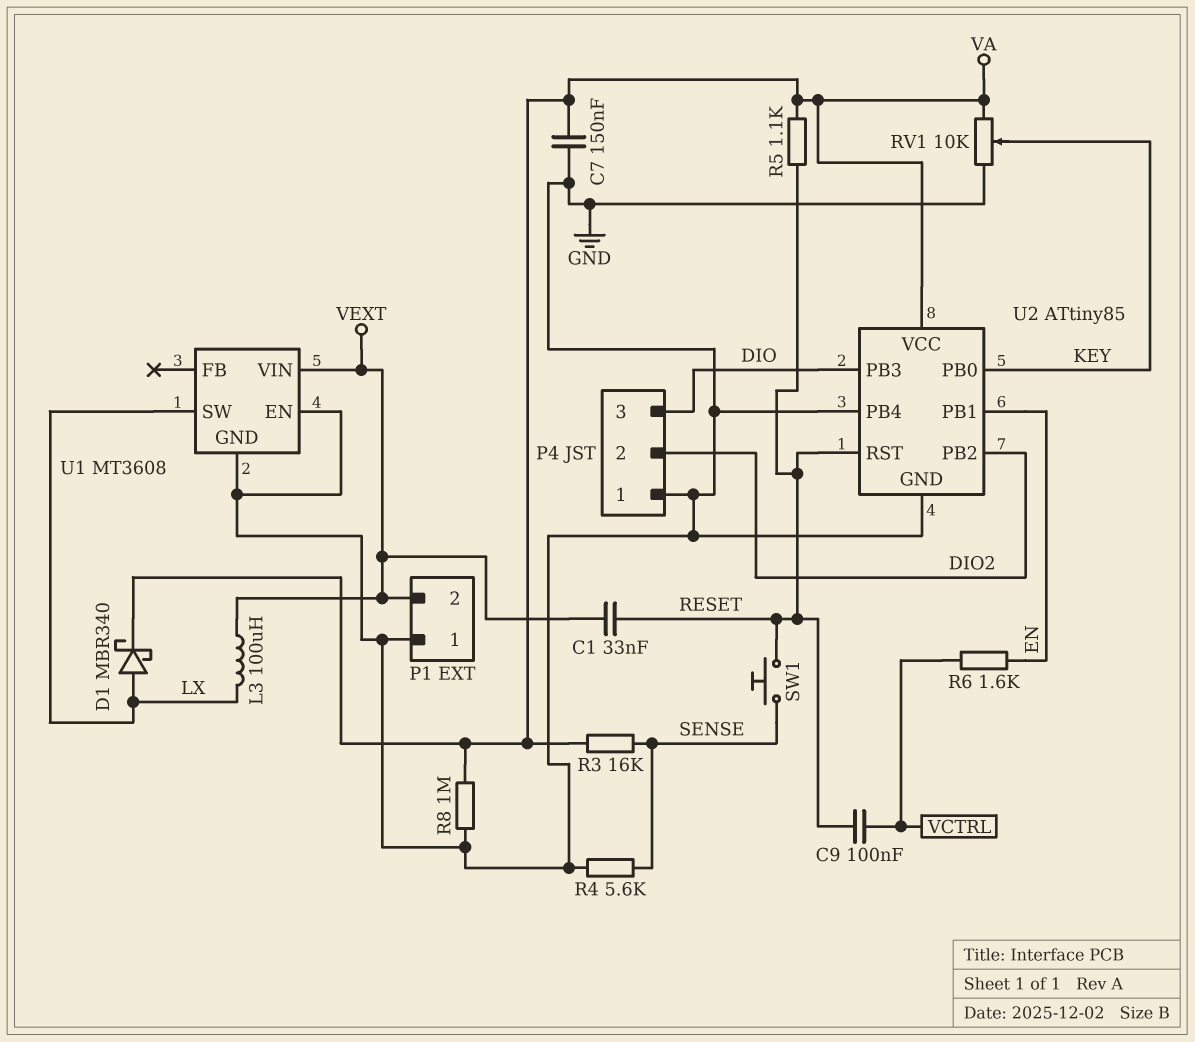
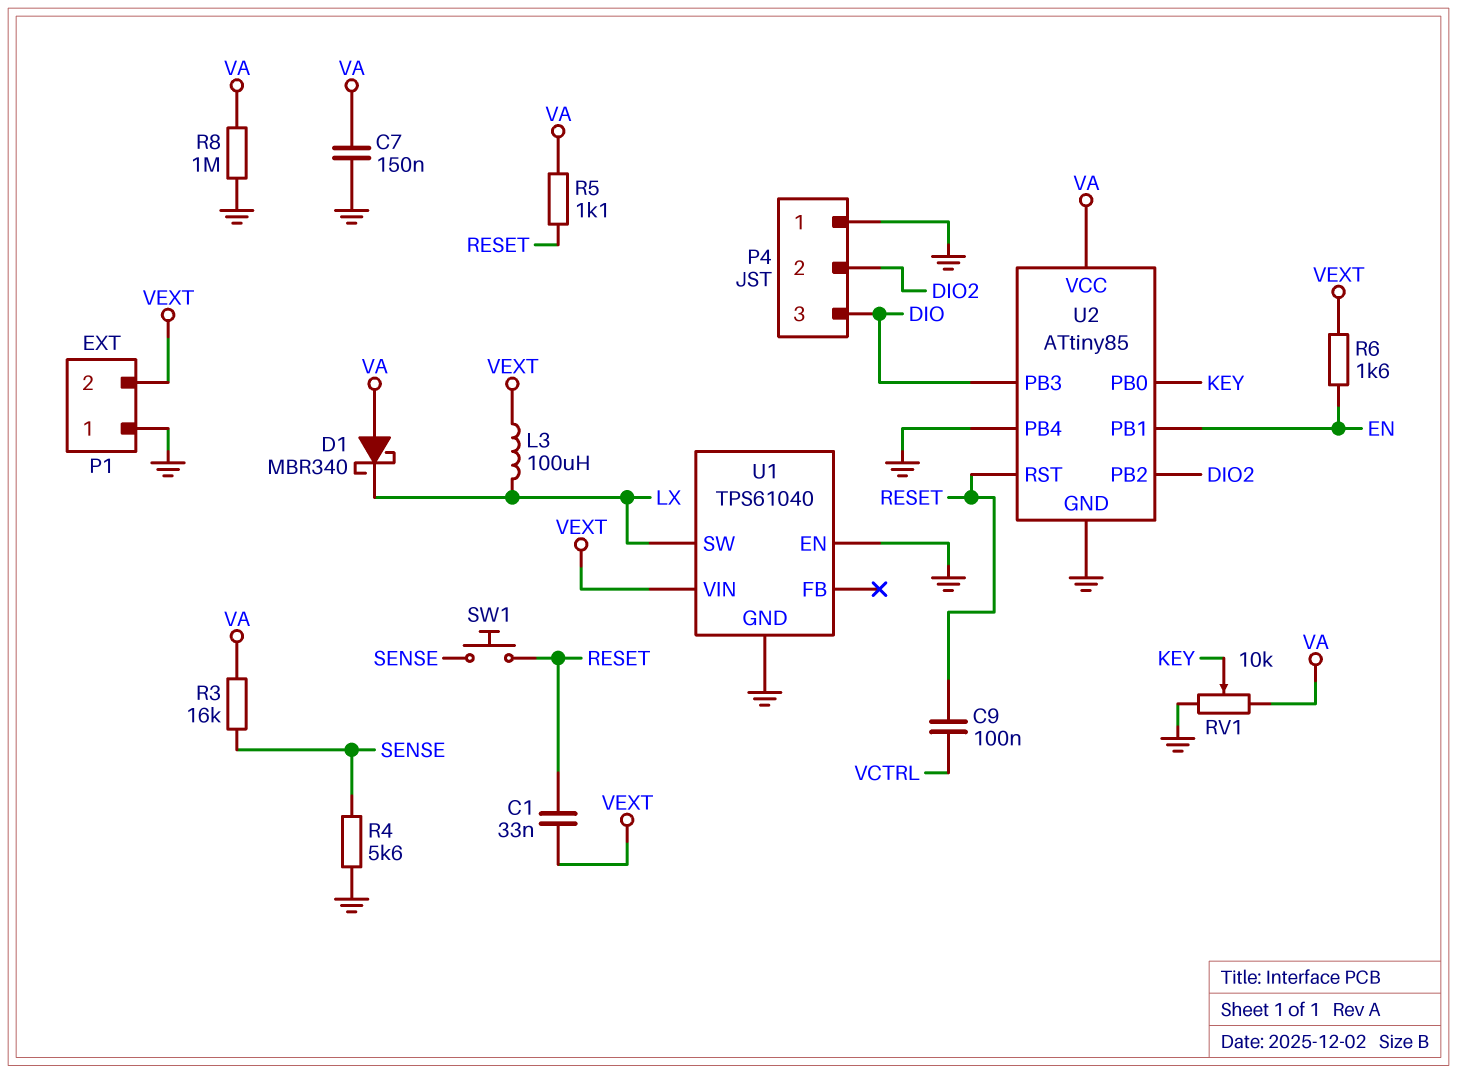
D1: schottky MBR340 (A LX, K VA) -> schottky MBR340 (A VA, K LX)
R6: 1.6k (EN, VCTRL) -> 1.6k (EN, VEXT)
U1: MT3608 -> TPS61040

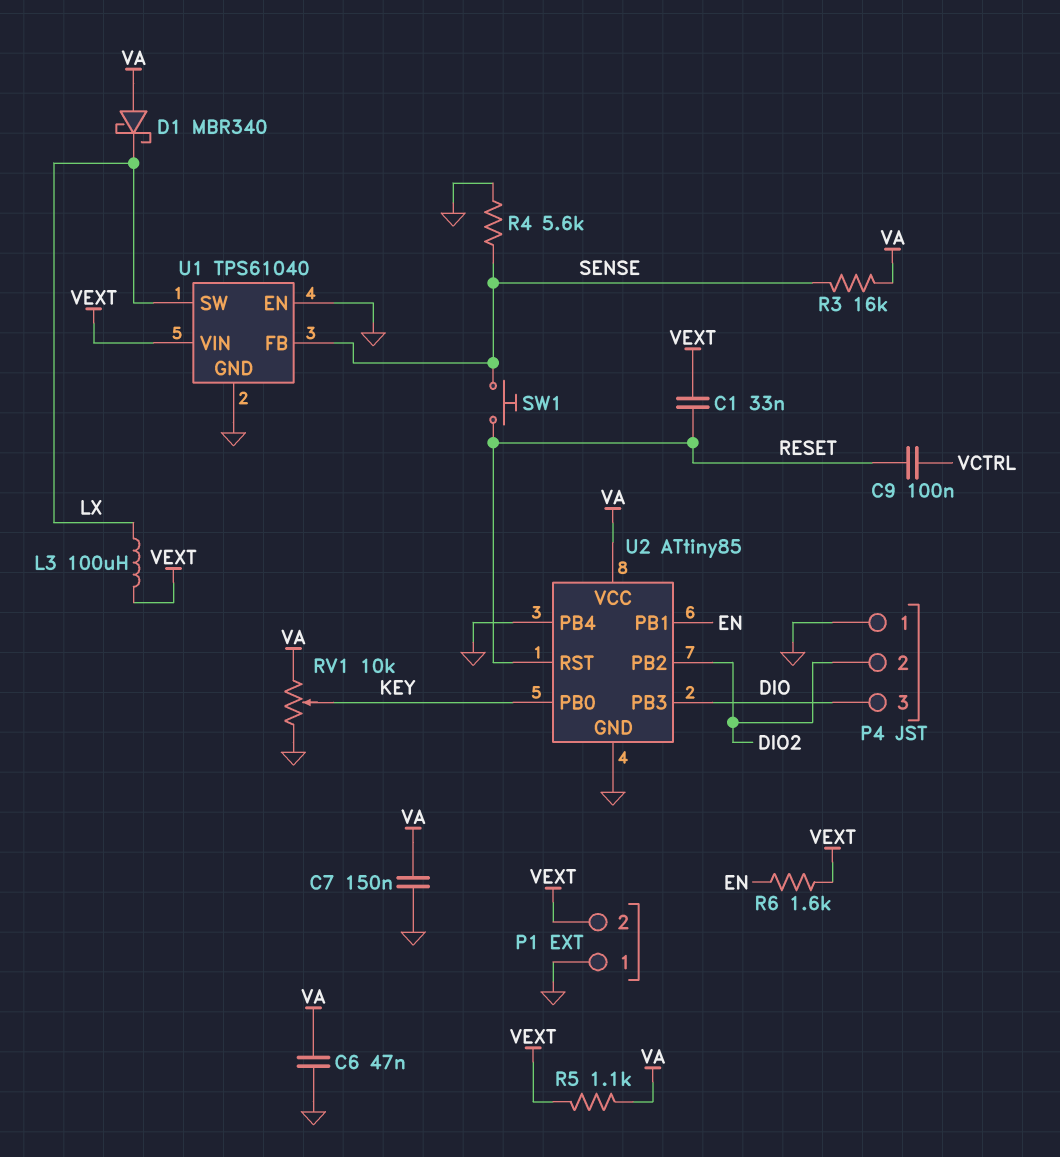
C6: none -> 47nF (GND, VA)
R5: 1.1k (RESET, VA) -> 1.1k (VA, VEXT)
R8: 1M (GND, VA) -> none
U1 pin FB: none -> SENSE

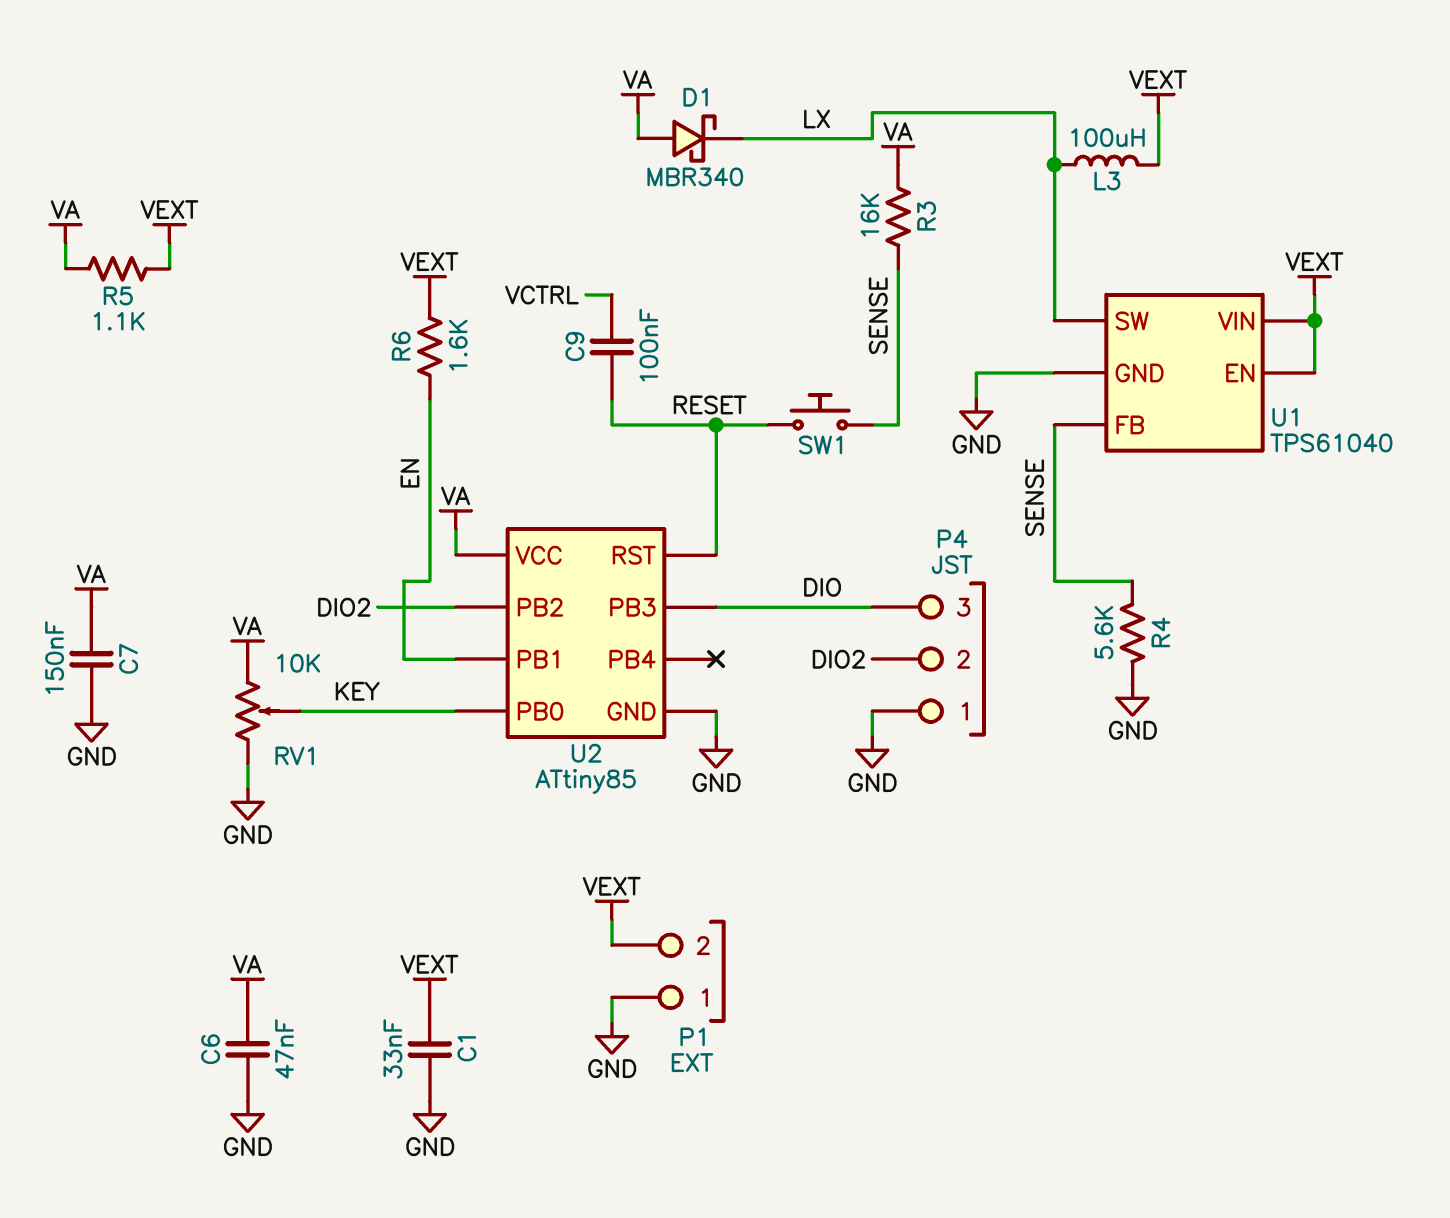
C1: 33nF (RESET, VEXT) -> 33nF (GND, VEXT)
U1 pin EN: GND -> VEXT
U2 pin PB4: GND -> none

